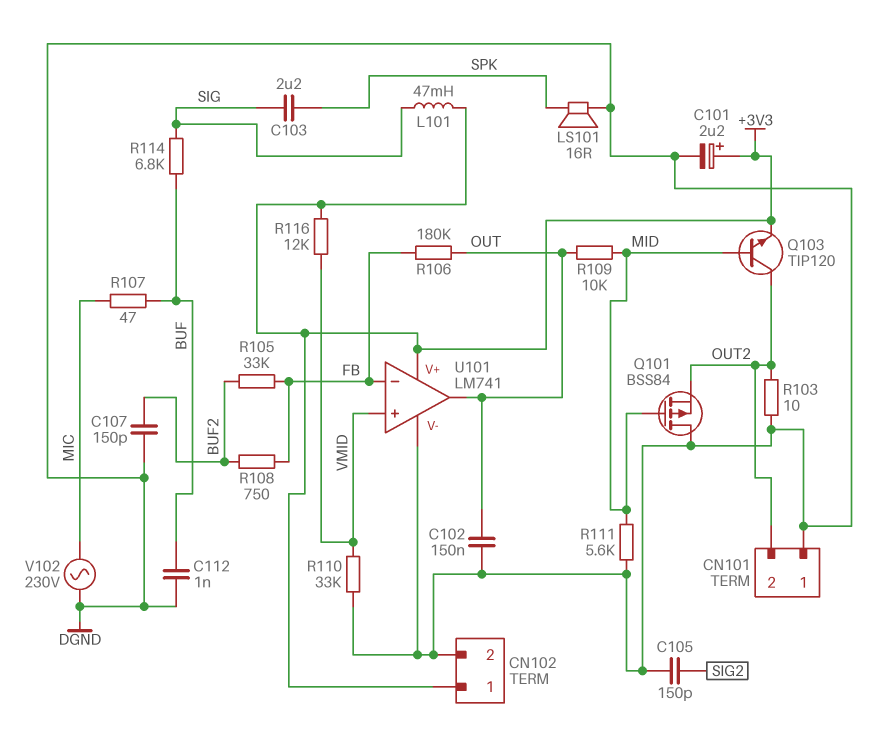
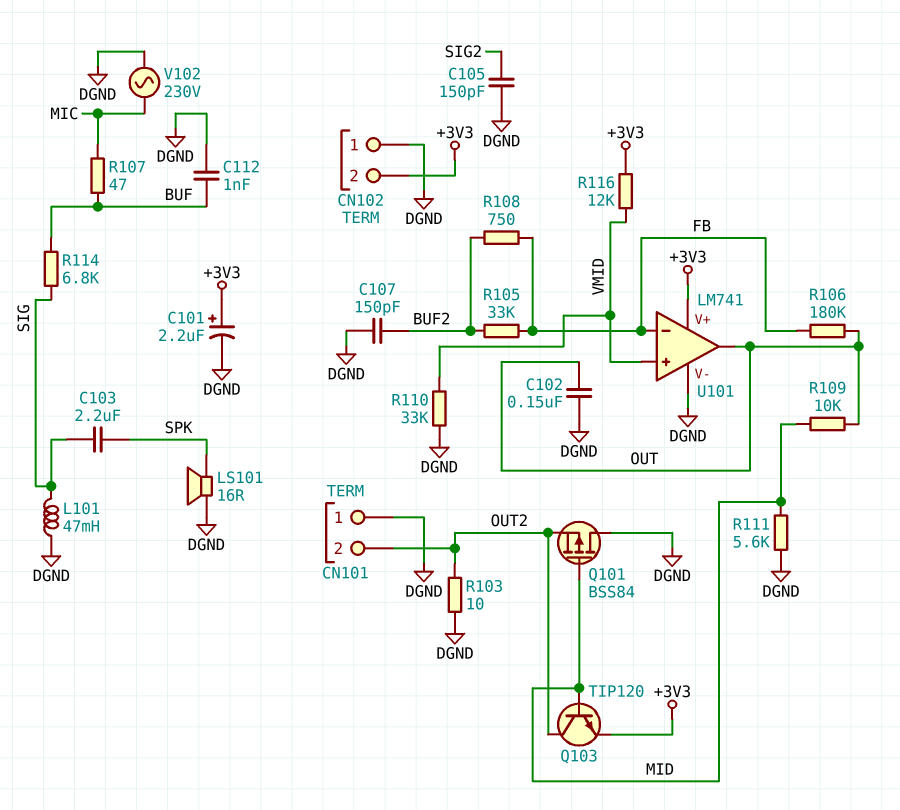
CN102 pin 1: +3V3 -> DGND
CN102 pin 2: DGND -> +3V3
L101: 47mH (+3V3, SIG) -> 47mH (DGND, SIG)

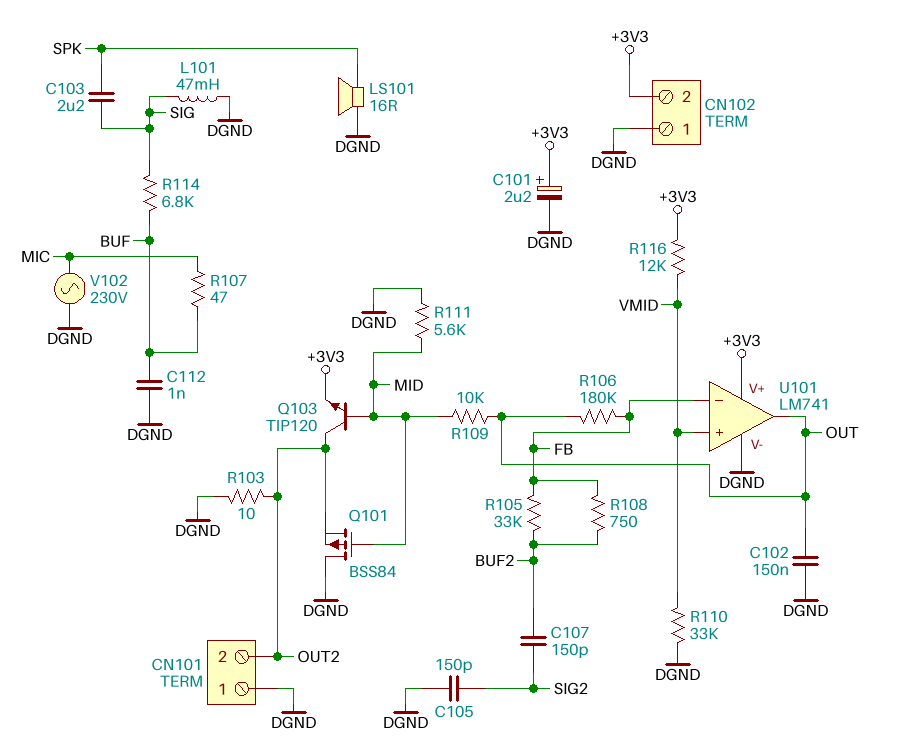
C107: 150pF (BUF2, DGND) -> 150pF (BUF2, SIG2)

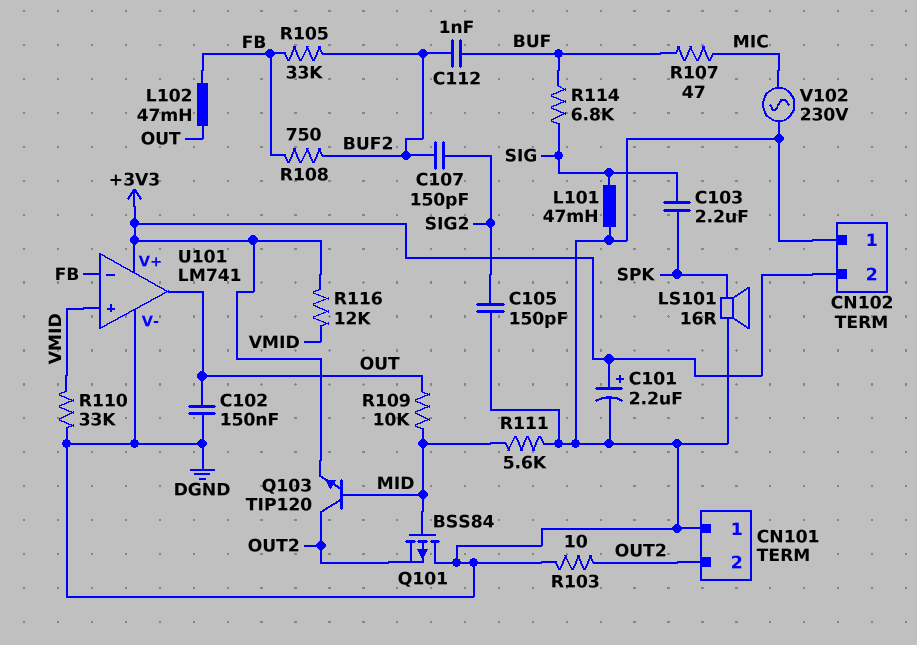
C112: 1nF (BUF, DGND) -> 1nF (BUF, BUF2)
L102: none -> 47mH (FB, OUT)
R106: 180k (FB, OUT) -> none

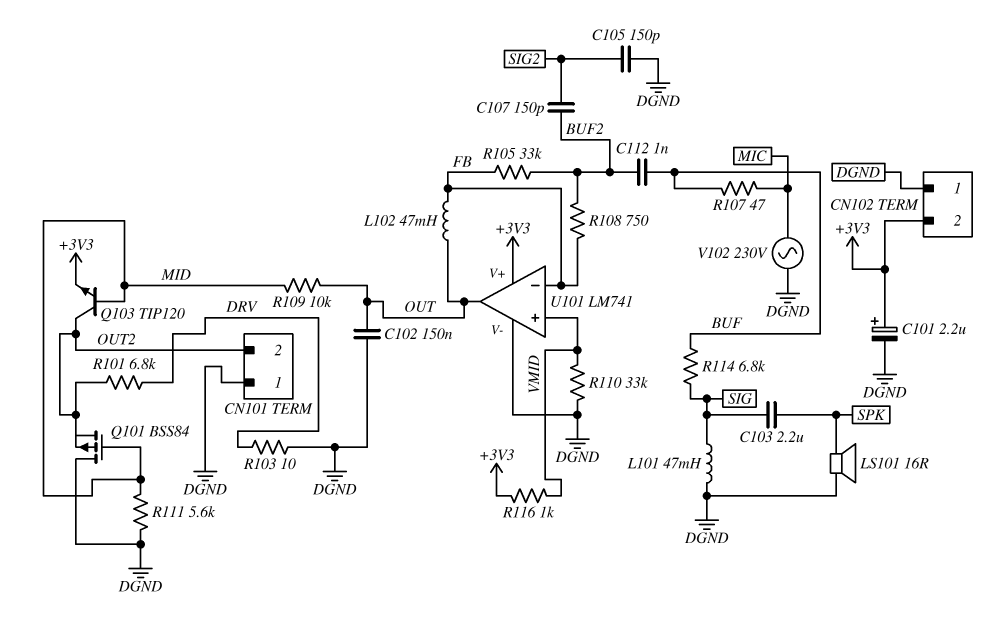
R101: none -> 6.8k (DRV, OUT2)
R103: 10 (DGND, OUT2) -> 10 (DGND, DRV)
R116: 12k (+3V3, VMID) -> 1k (+3V3, VMID)

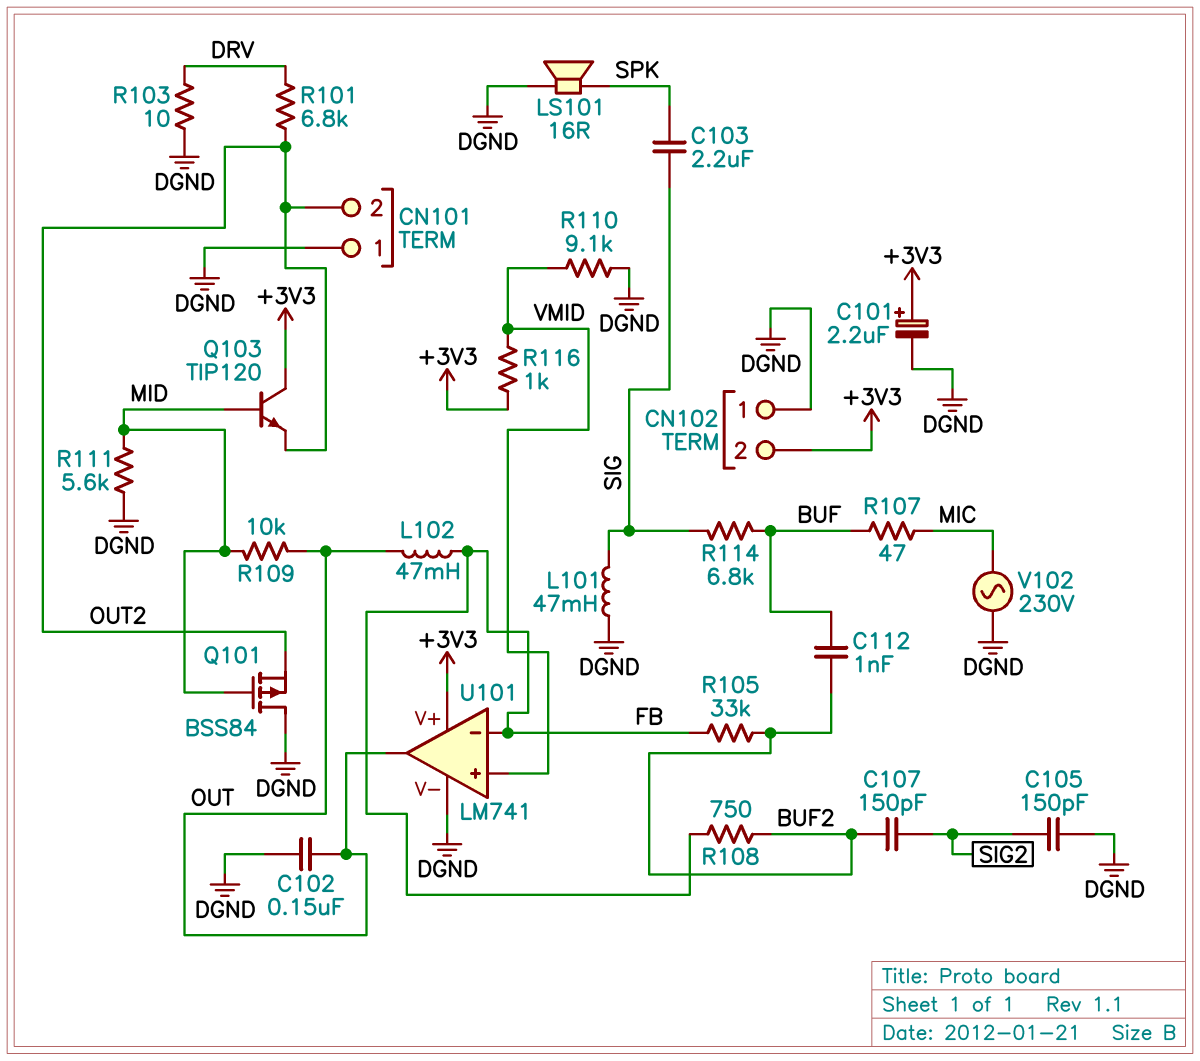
Q103: NPN TIP120 (B MID, C OUT2, E +3V3) -> NPN TIP120 (B MID, C +3V3, E OUT2)
R110: 33k (DGND, VMID) -> 9.1k (DGND, VMID)

